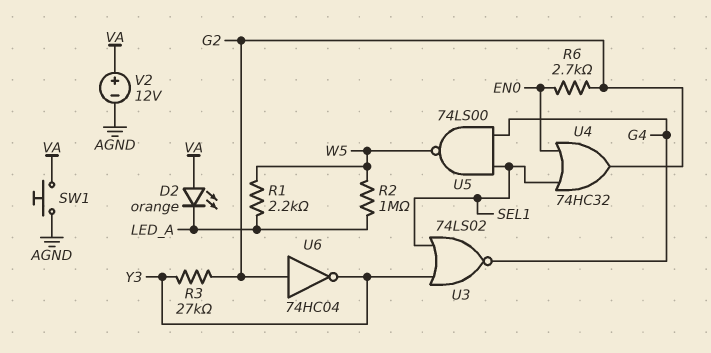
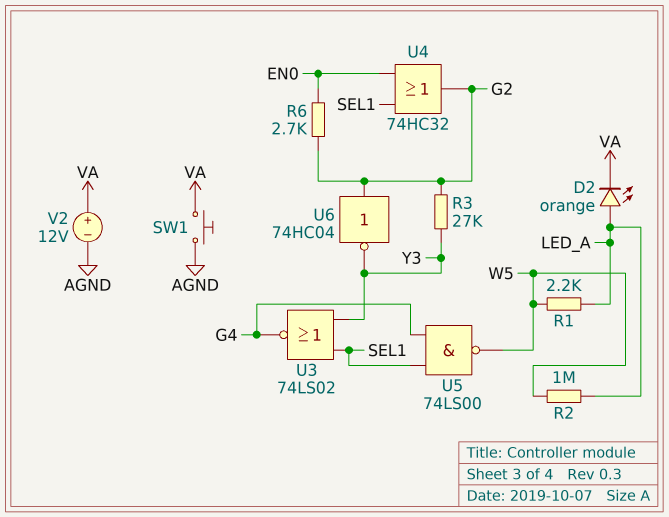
D2: LED orange (A VA, K LED_A) -> LED orange (A LED_A, K VA)

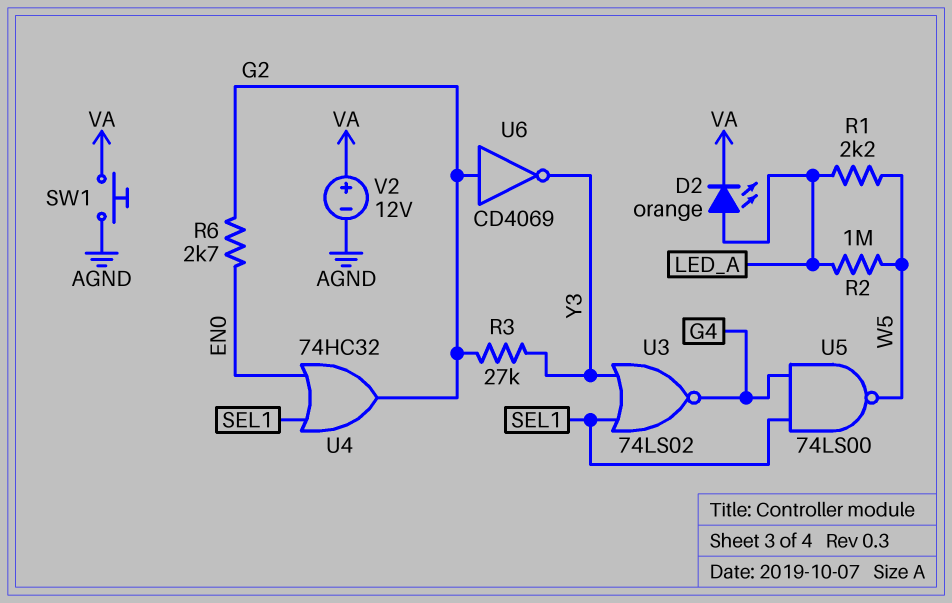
U6: NOT 74HC04 (in G2, out Y3) -> NOT CD4069 (in G2, out Y3)

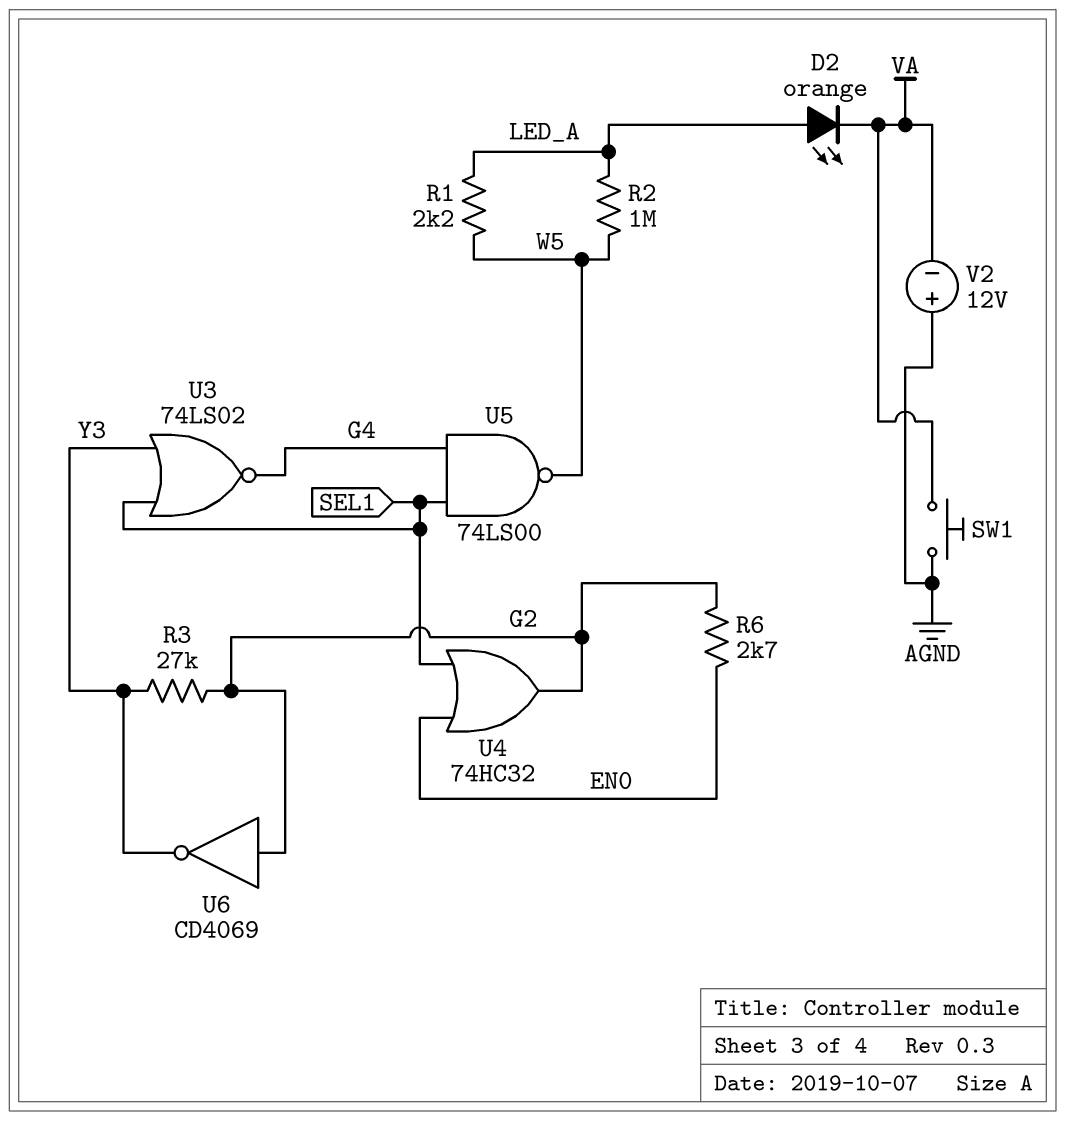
V2: 12V (plus VA, minus AGND) -> 12V (plus AGND, minus VA)

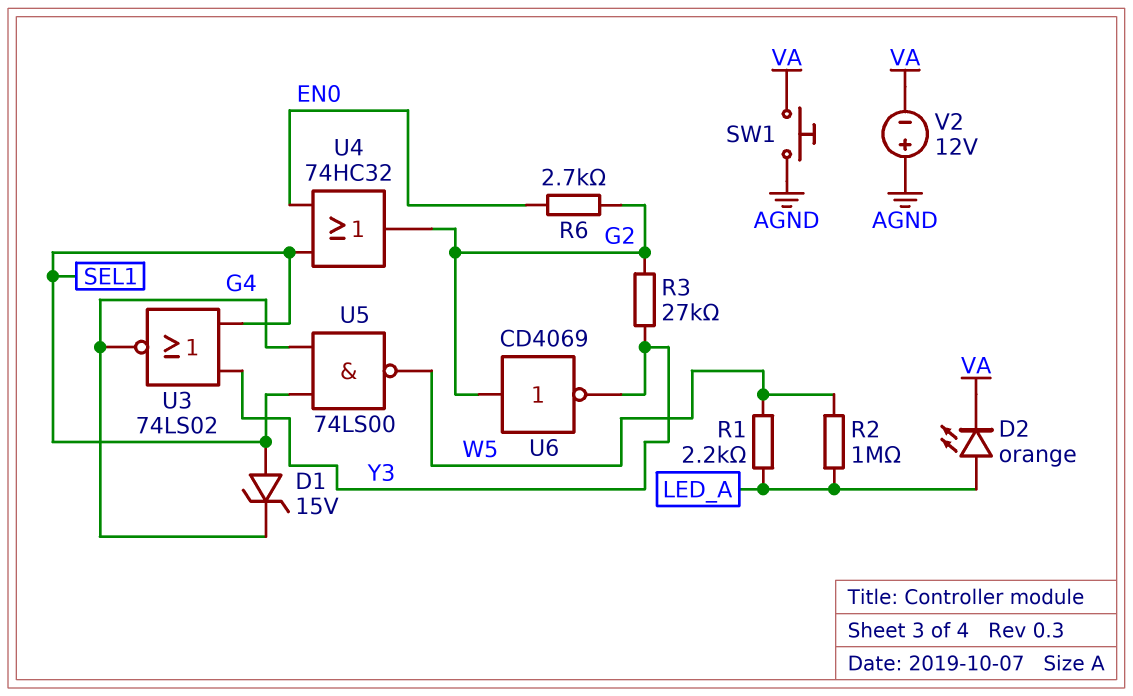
D1: none -> zener 15V (A SEL1, K G4)

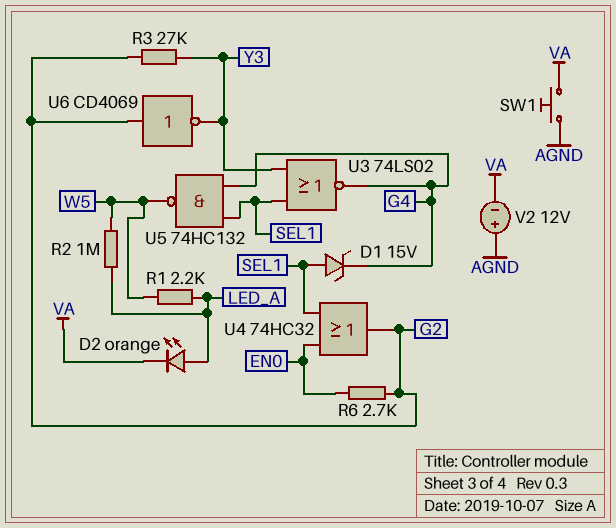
U5: NAND 74LS00 (in G4, in SEL1, out W5) -> NAND 74HC132 (in G4, in SEL1, out W5)

